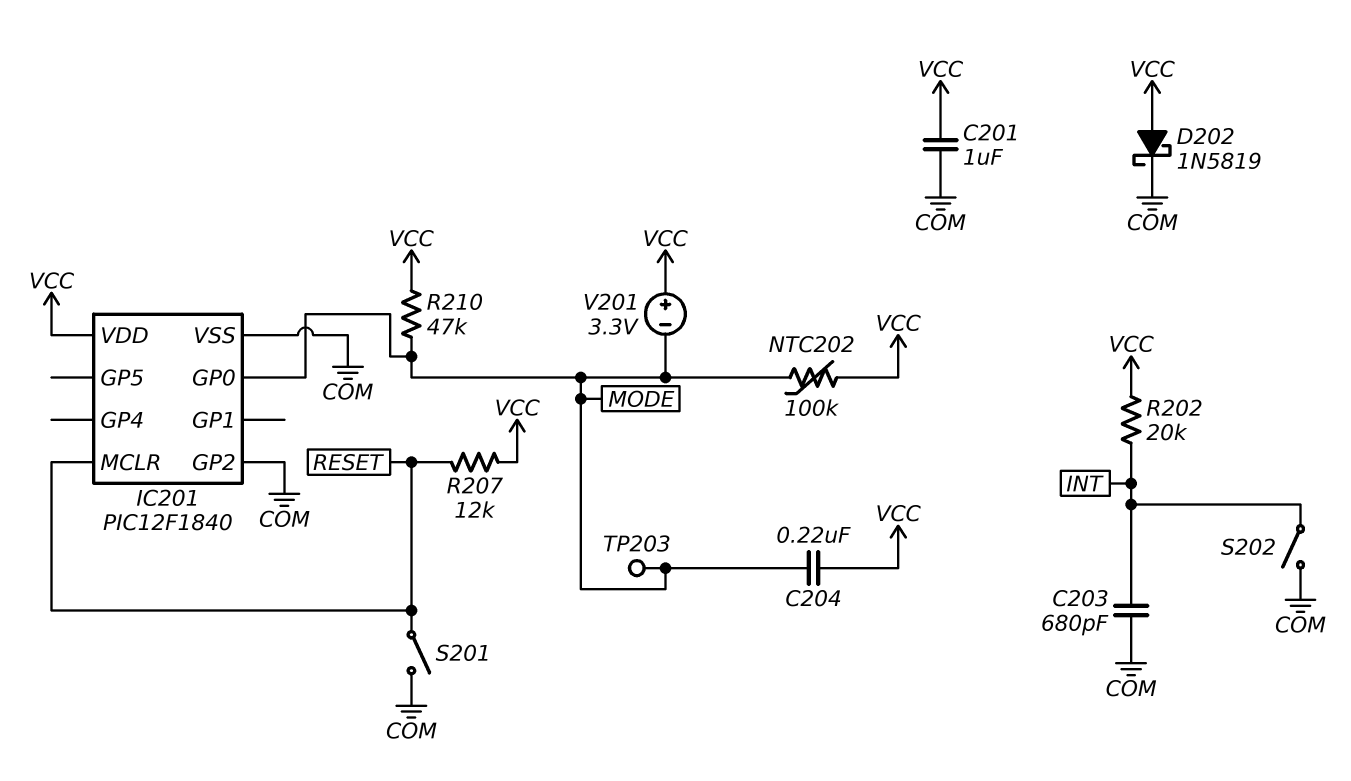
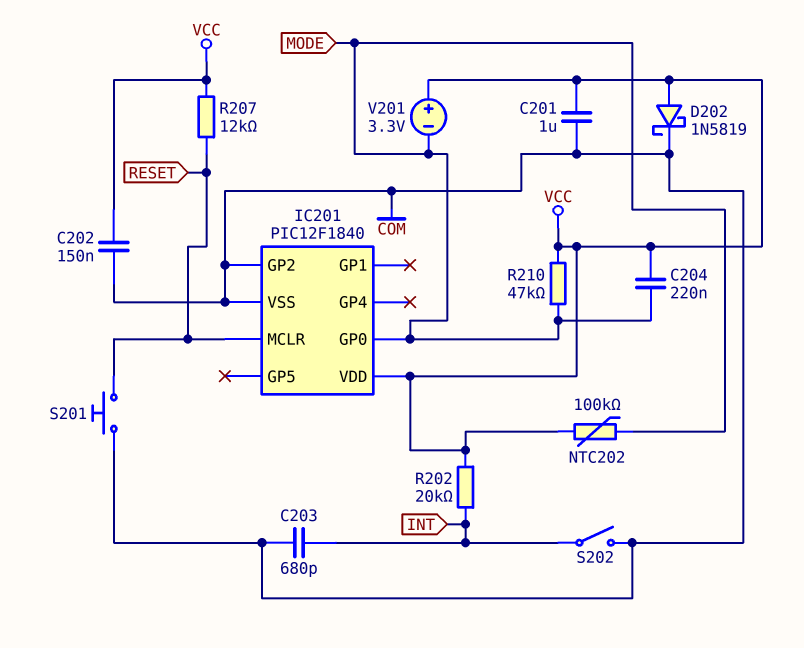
C202: none -> 150nF (COM, VCC)
S201: switch (COM, RESET) -> button (COM, RESET)
TP203: test point (MODE) -> none

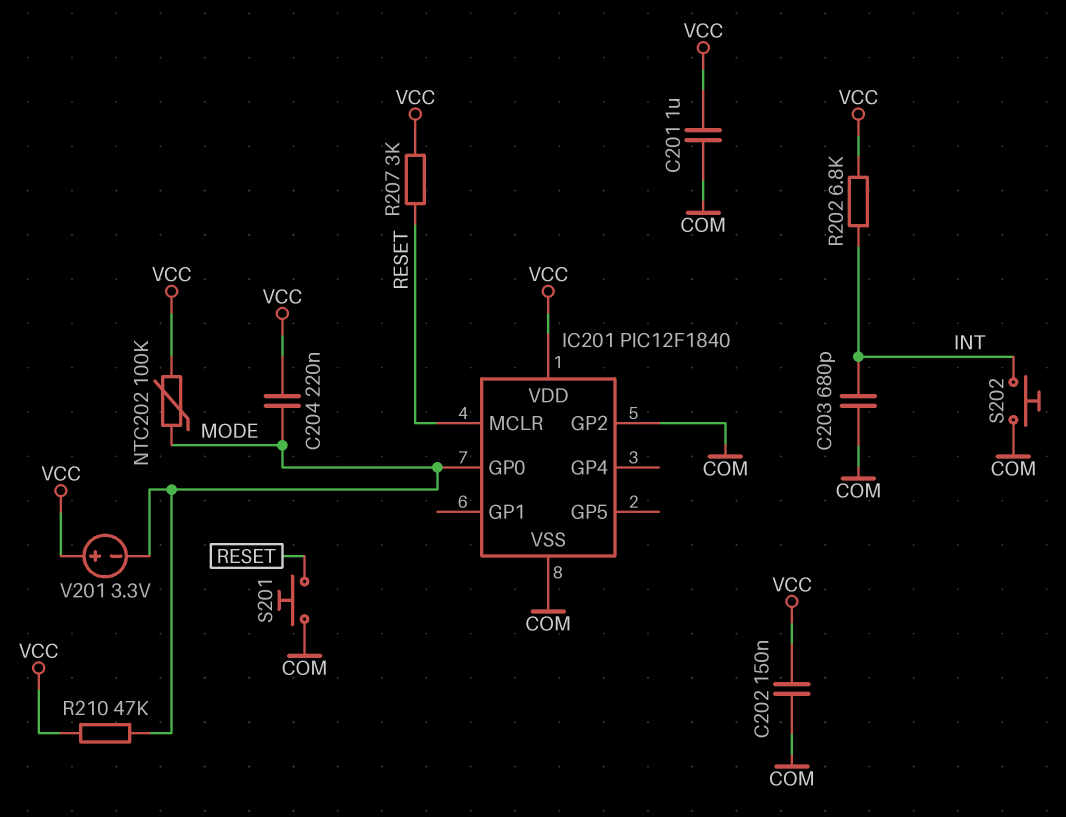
D202: schottky 1N5819 (A VCC, K COM) -> none
R202: 20k (INT, VCC) -> 6.8k (INT, VCC)
R207: 12k (RESET, VCC) -> 3k (RESET, VCC)
S202: switch (COM, INT) -> button (COM, INT)

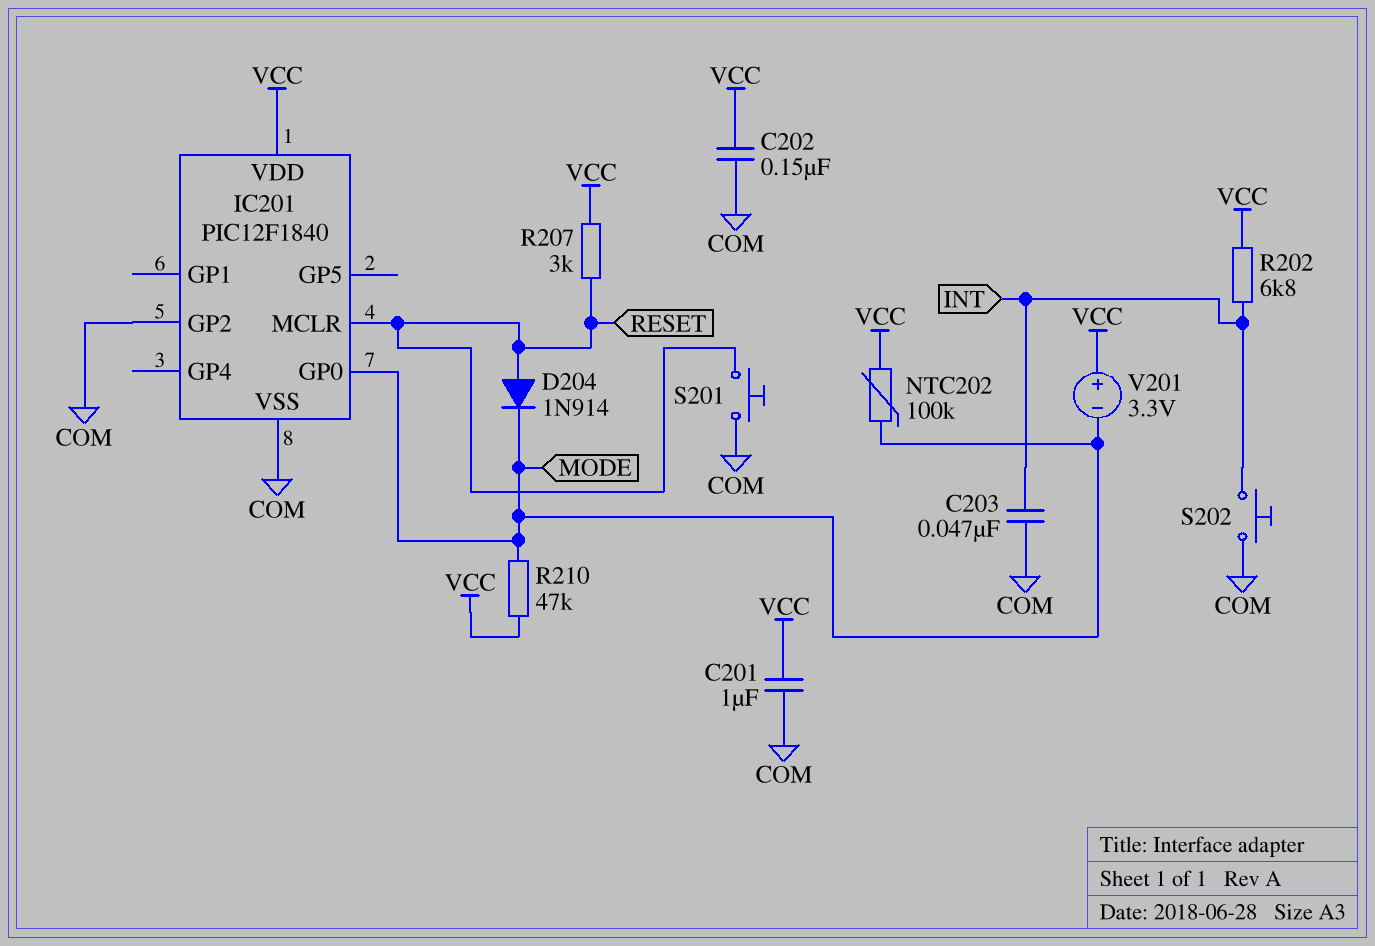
C203: 680pF (COM, INT) -> 47nF (COM, INT)
C204: 220nF (MODE, VCC) -> none
D204: none -> diode 1N914 (A RESET, K MODE)

